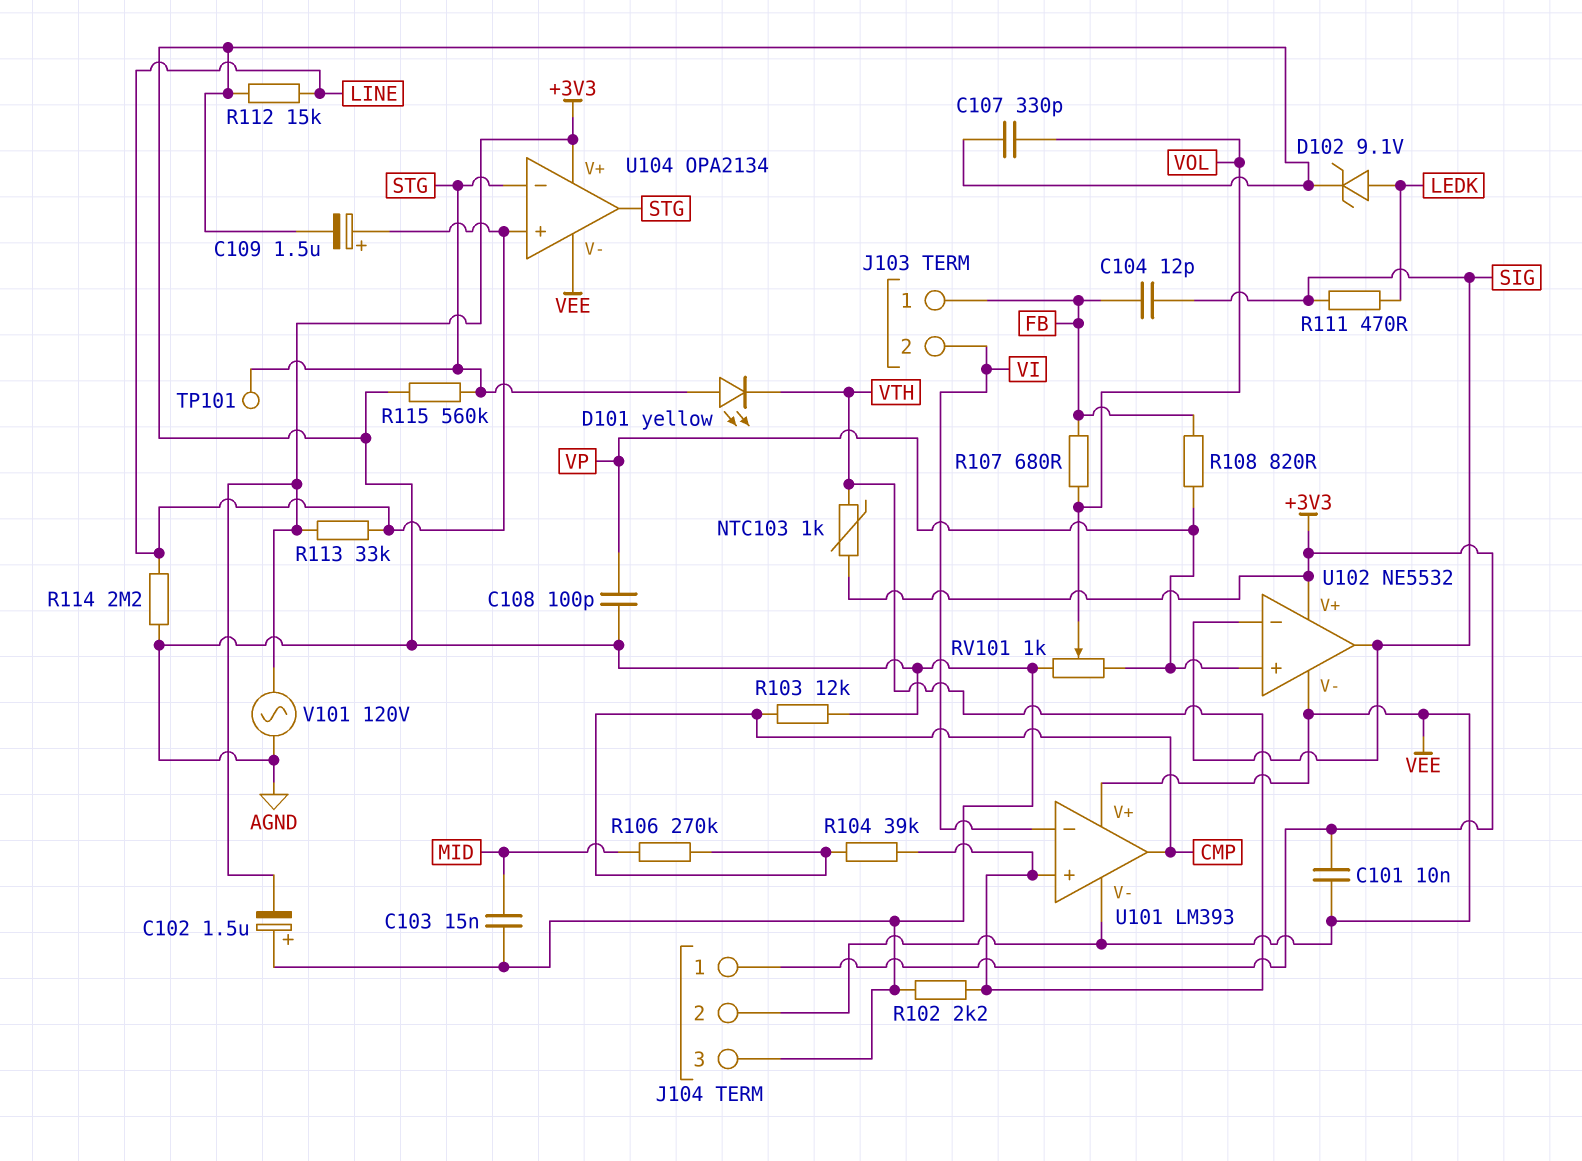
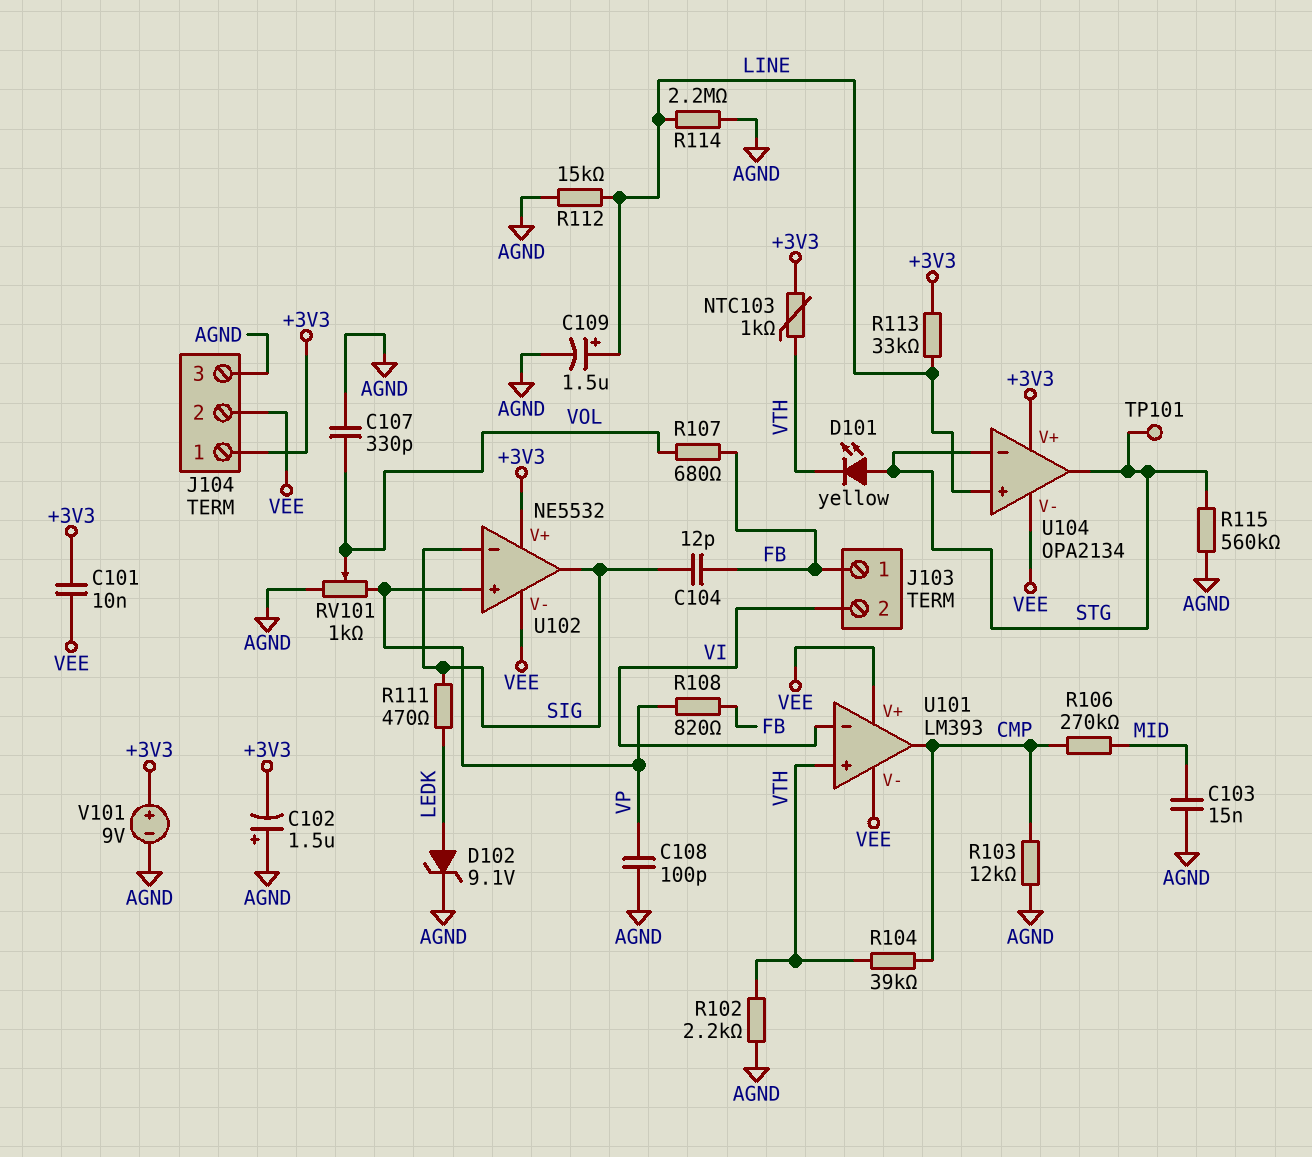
V101: AC 120V (+3V3, AGND) -> 9V (plus +3V3, minus AGND)

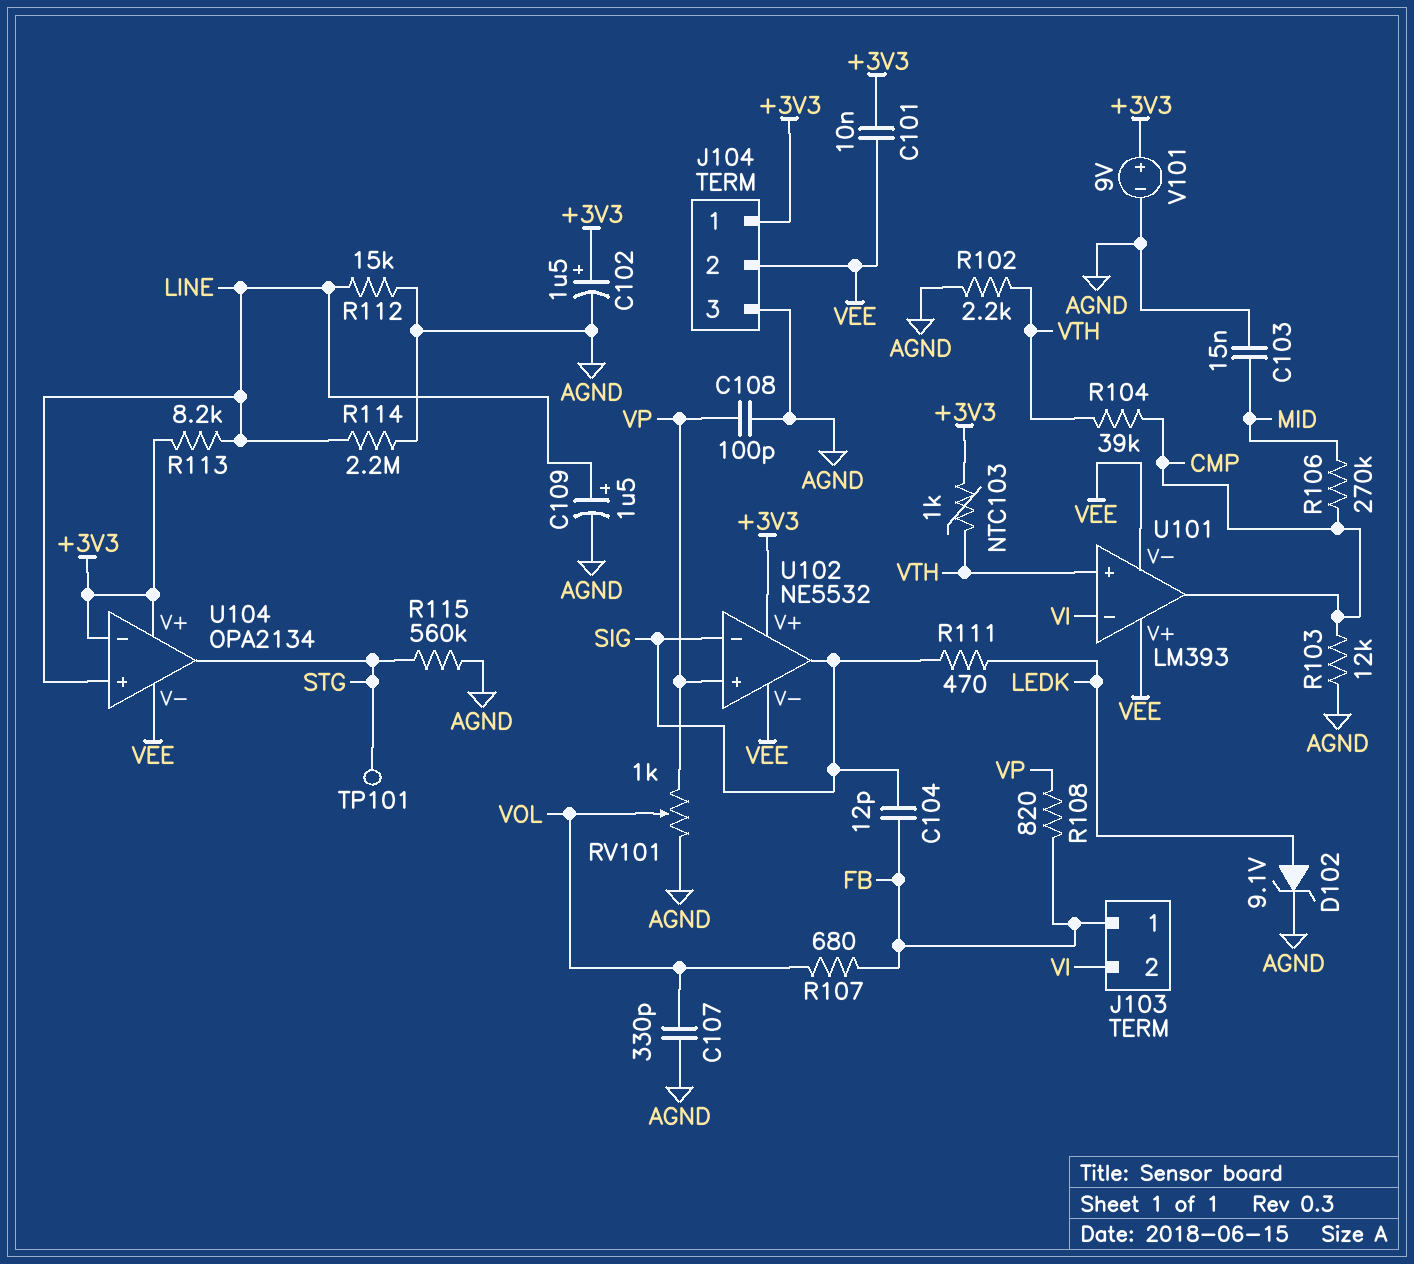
C102: 1.5uF (plus AGND, minus +3V3) -> 1.5uF (plus +3V3, minus AGND)
D101: LED yellow (A STG, K VTH) -> none
R113: 33k (+3V3, LINE) -> 8.2k (+3V3, LINE)
U104 pin in-: STG -> +3V3

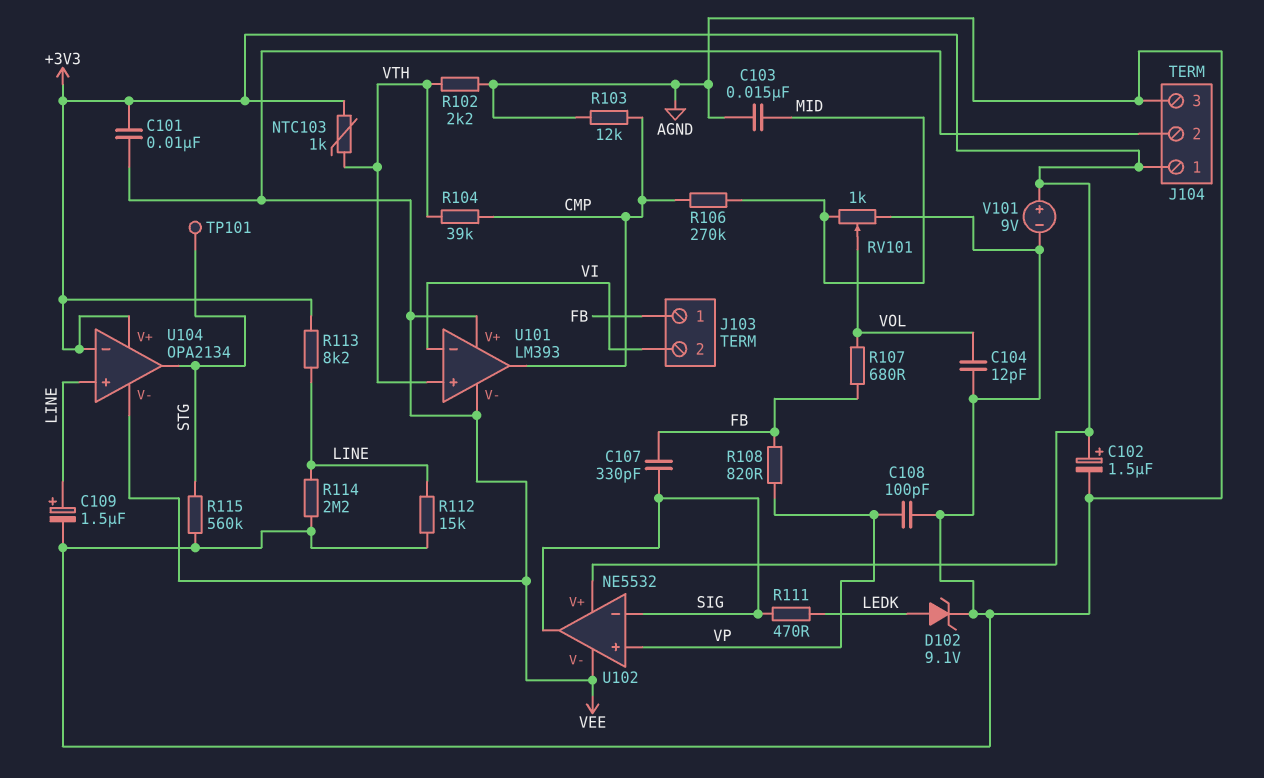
C104: 12pF (FB, SIG) -> 12pF (AGND, VOL)
C107: 330pF (AGND, VOL) -> 330pF (FB, SIG)
RV101: 1k (AGND, VP, wiper VOL) -> 1k (AGND, MID, wiper VOL)

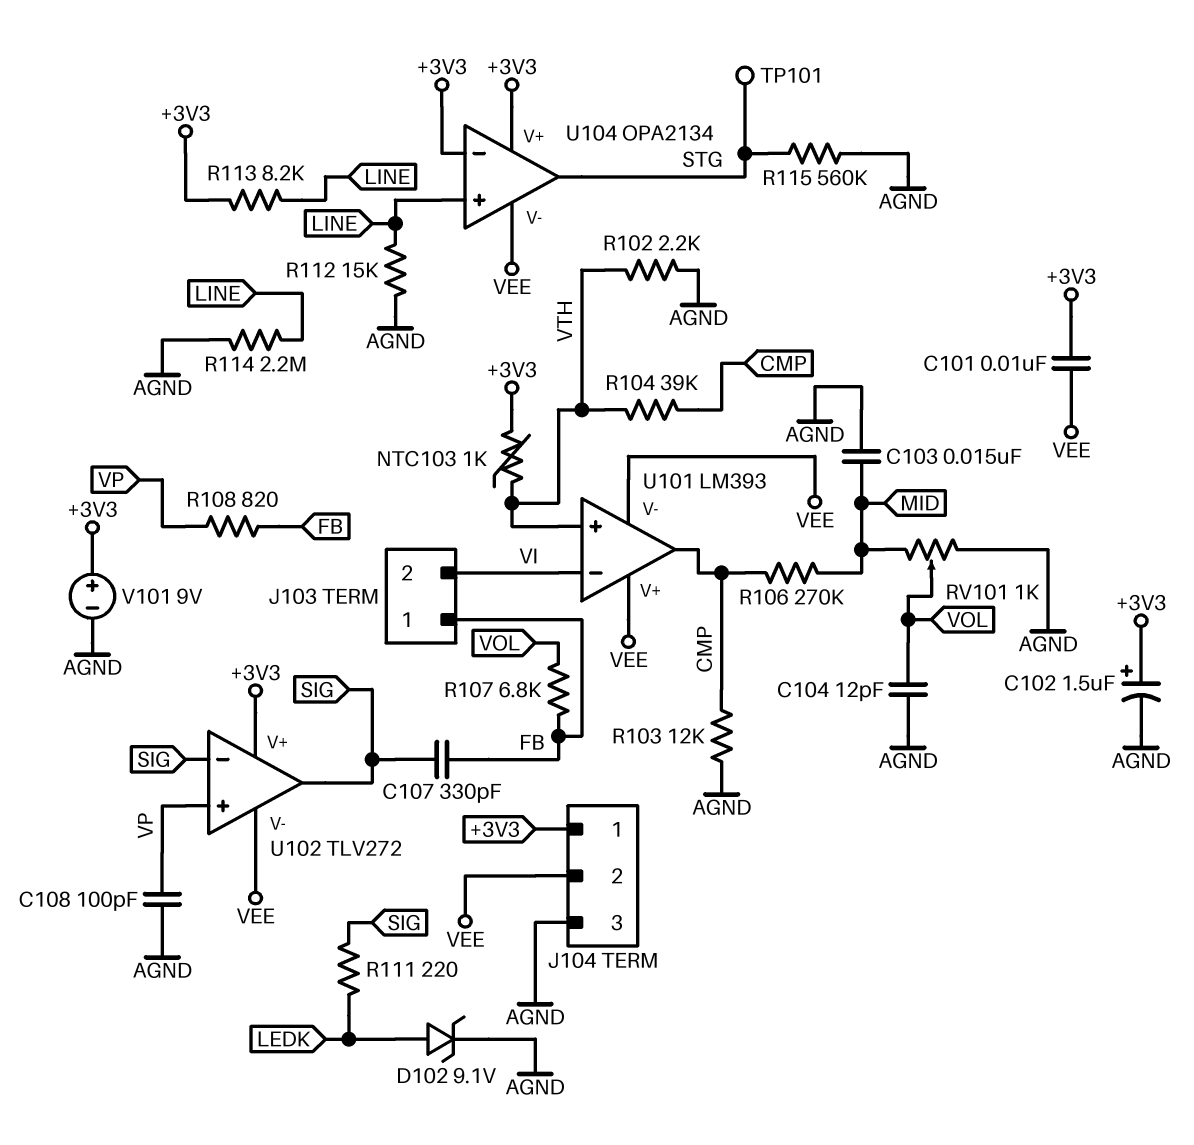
C109: 1.5uF (plus LINE, minus AGND) -> none
R107: 680 (FB, VOL) -> 6.8k (FB, VOL)
R111: 470 (LEDK, SIG) -> 220 (LEDK, SIG)
U102: NE5532 -> TLV272

